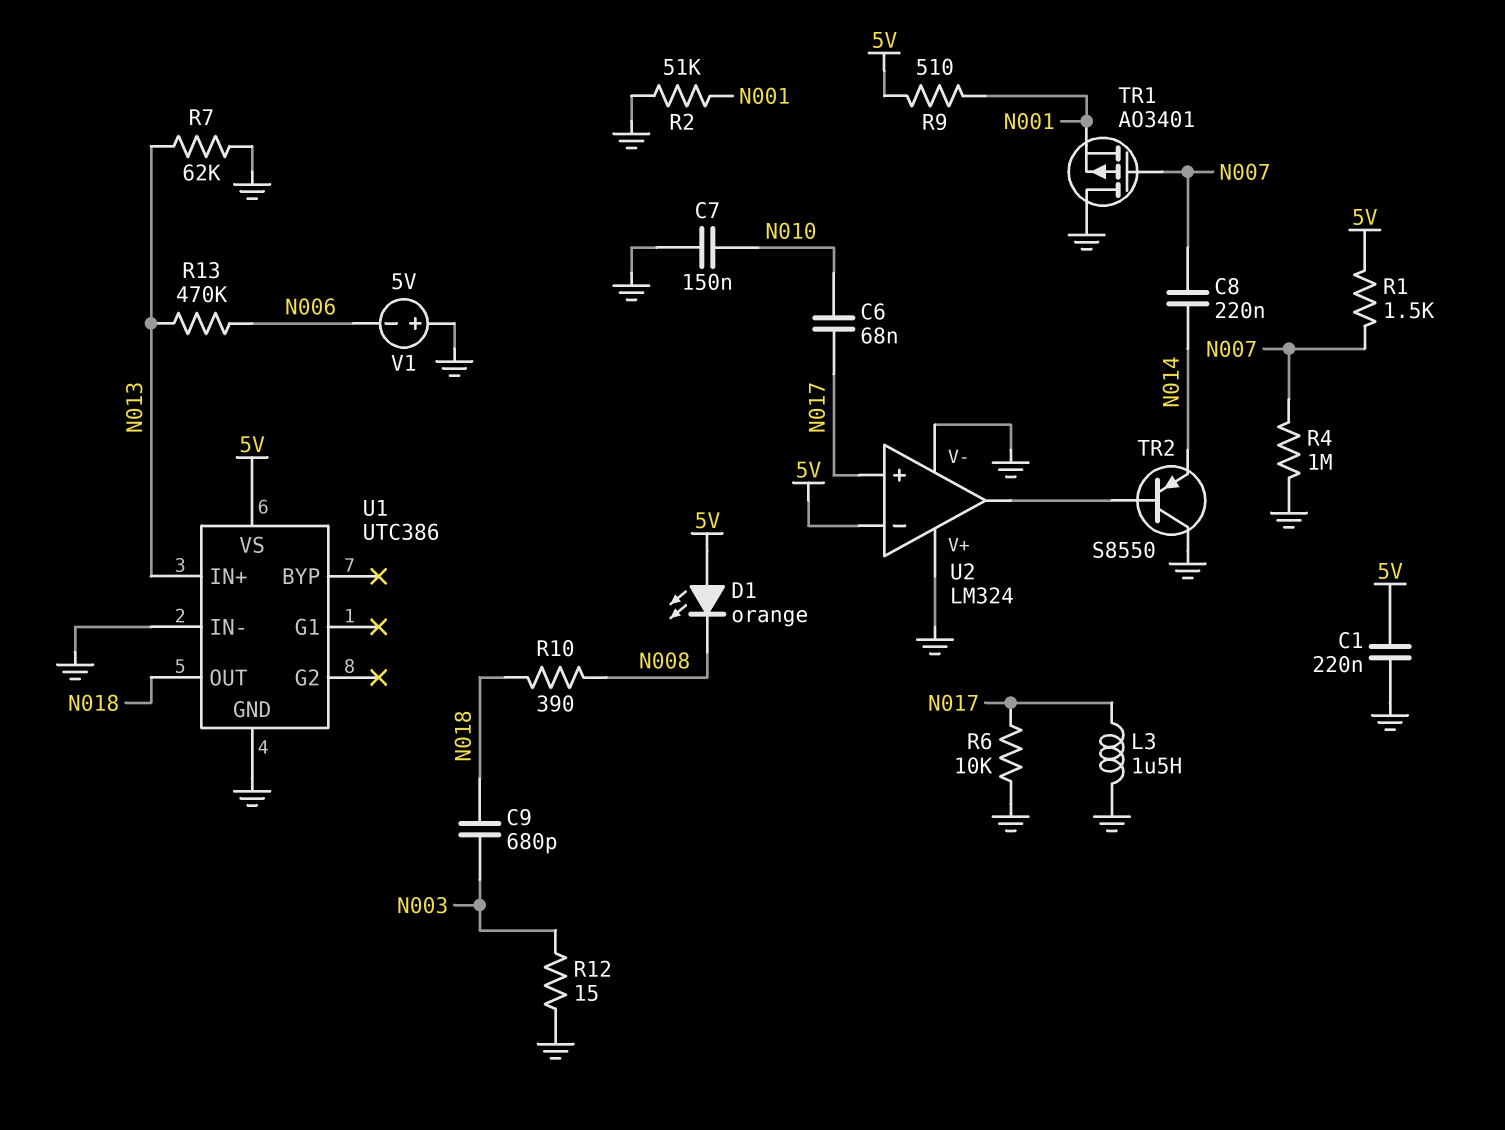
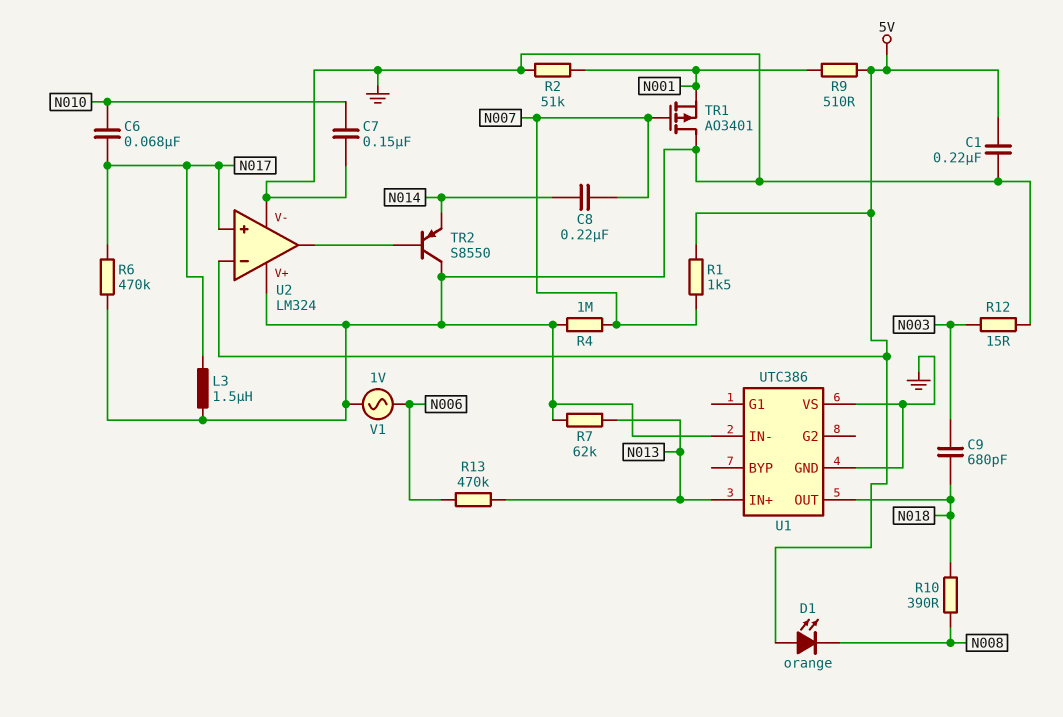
R6: 10k (GND, N017) -> 470k (GND, N017)
U1 pin VS: 5V -> GND
V1: 5V (plus GND, minus N006) -> AC 1V (GND, N006)

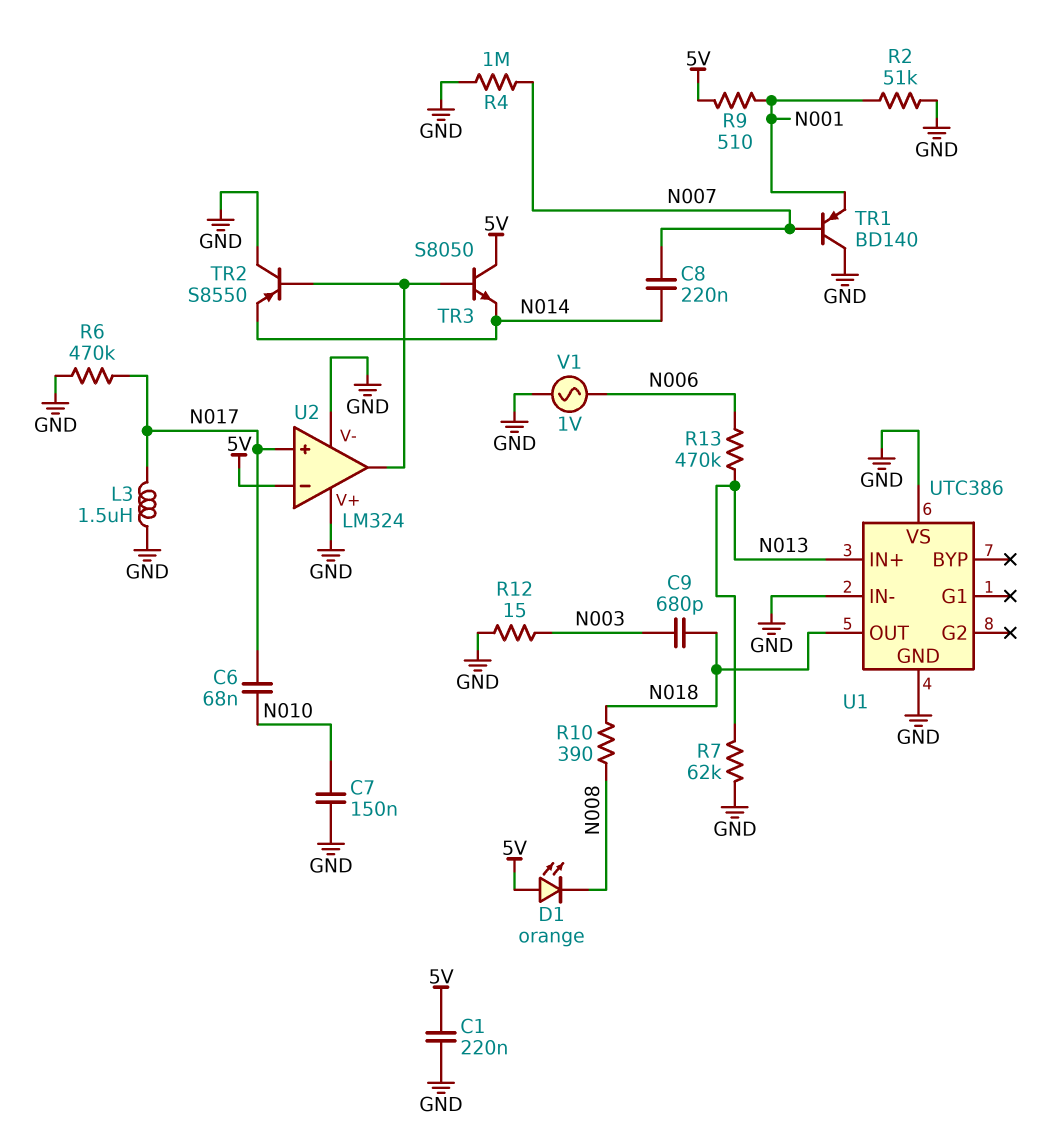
R1: 1.5k (5V, N007) -> none
TR1: PMOS AO3401 (G N007, D GND, S N001) -> PNP BD140 (B N007, C GND, E N001)
TR3: none -> NPN S8050 (B U2/out, C 5V, E N014)

